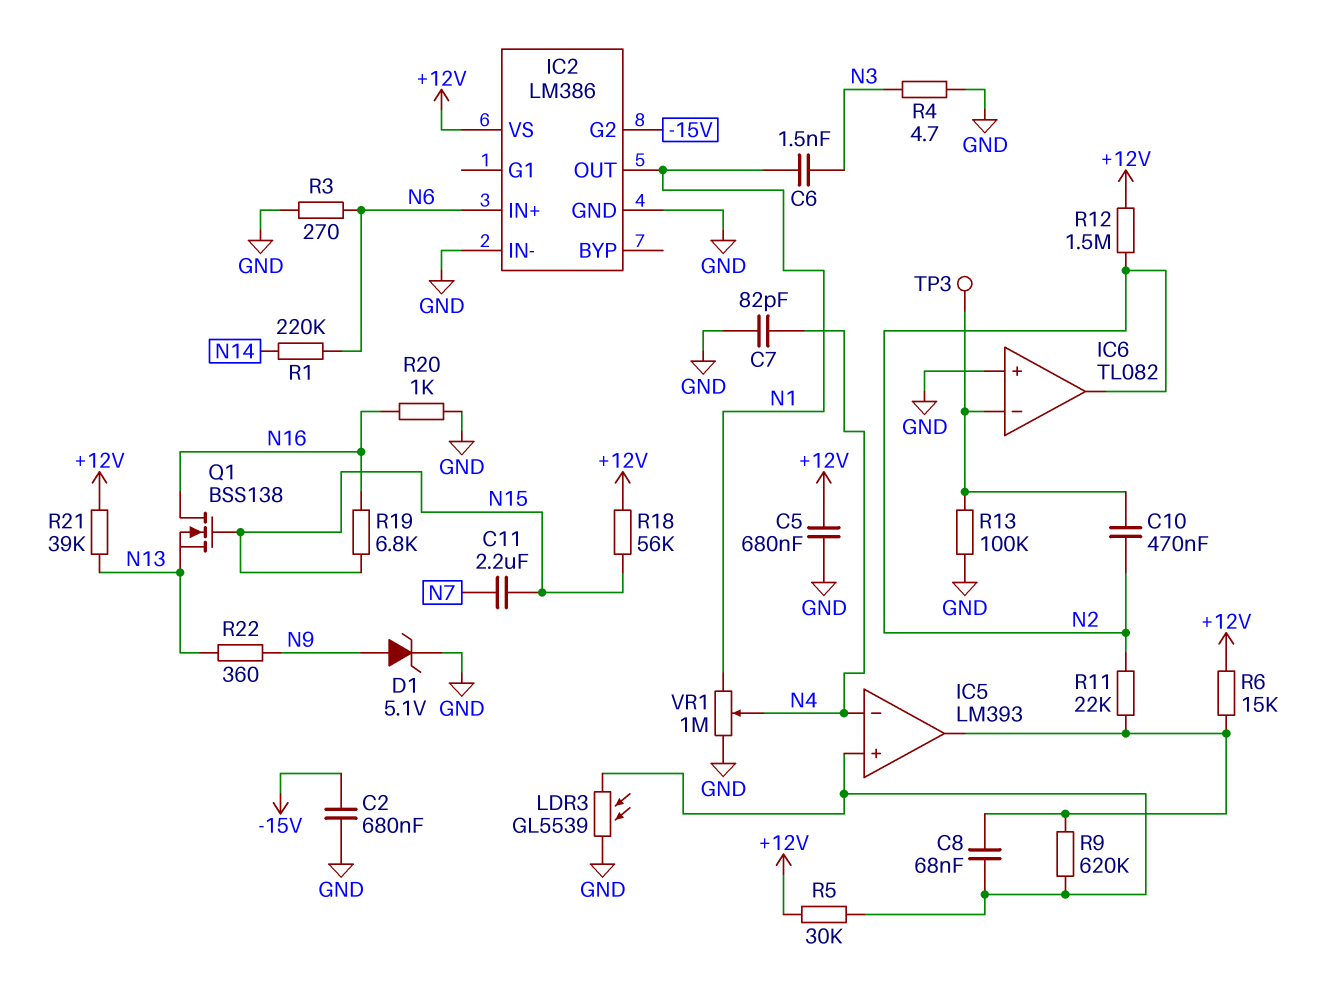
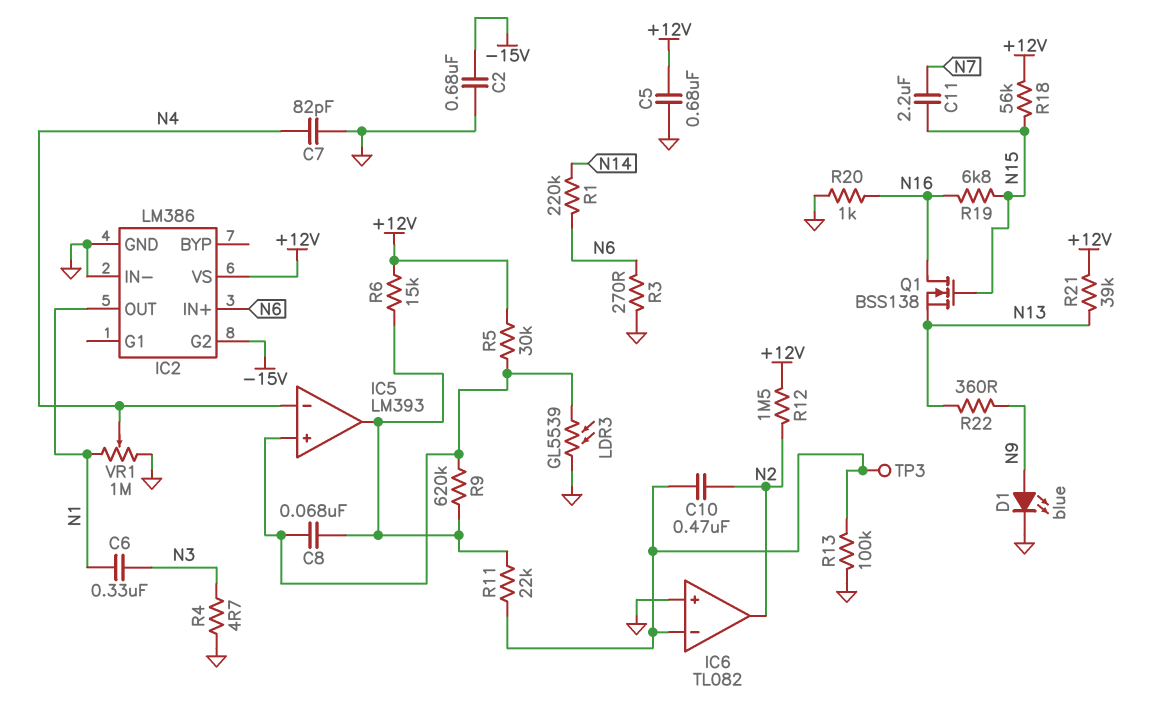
C6: 1.5nF (N1, N3) -> 330nF (N1, N3)
D1: zener 5.1V (A N9, K GND) -> LED blue (A N9, K GND)
R11: 22k (IC5/out, N2) -> 22k (IC5/out, IC6/in-)

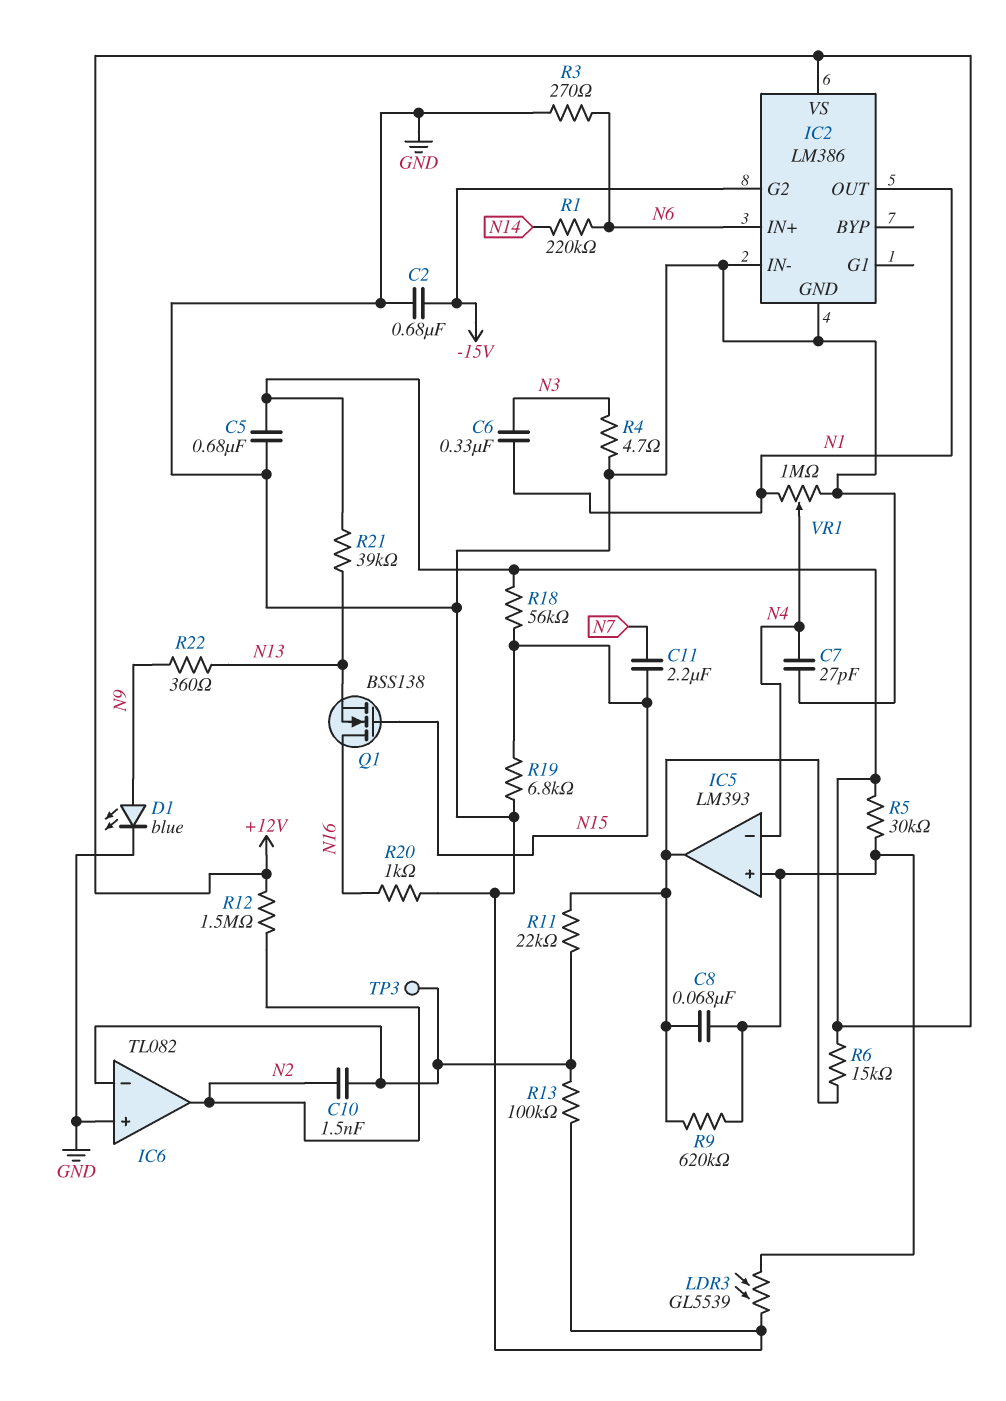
C7: 82pF (GND, N4) -> 27pF (GND, N4)
C10: 470nF (IC6/in-, N2) -> 1.5nF (IC6/in-, N2)
R19: 6.8k (N15, N16) -> 6.8k (GND, N15)

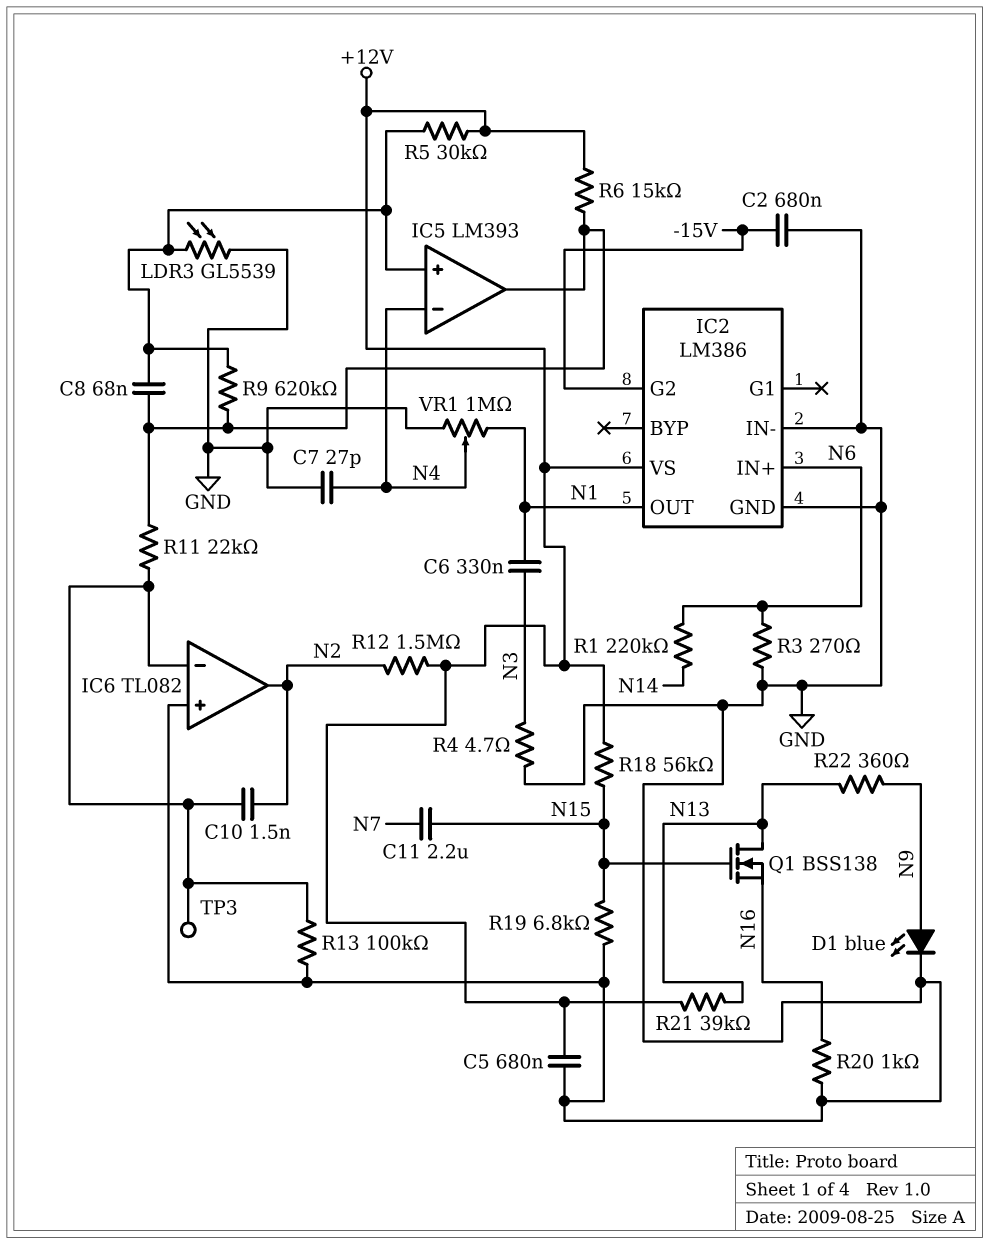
Q1: NMOS BSS138 (G N15, D N16, S N13) -> NMOS BSS138 (G N15, D N13, S N16)

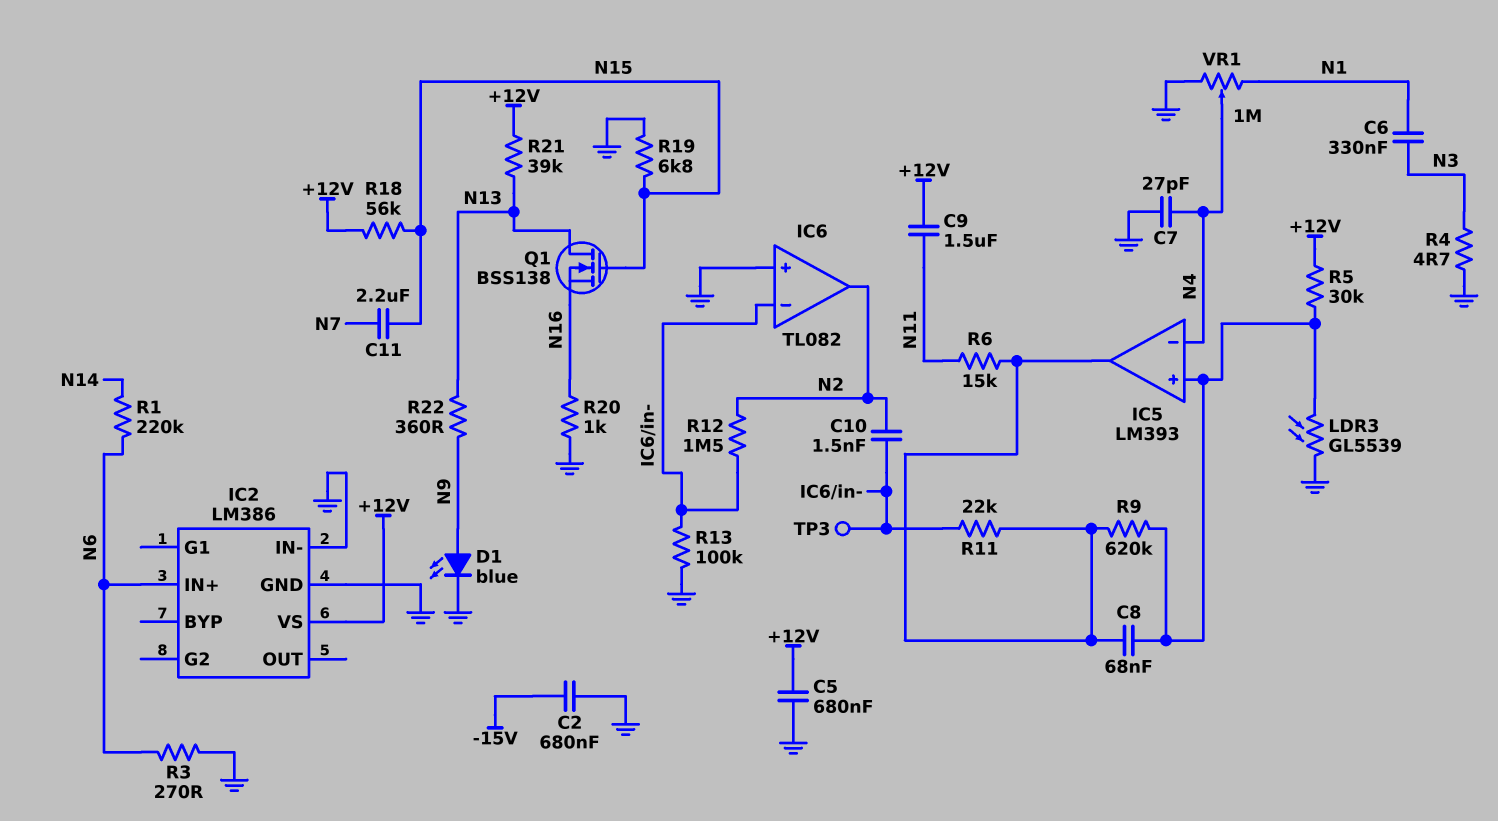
C9: none -> 1.5uF (+12V, N11)
IC2 pin G2: -15V -> none
IC2 pin OUT: N1 -> none
R6: 15k (+12V, IC5/out) -> 15k (IC5/out, N11)
R12: 1.5M (+12V, N2) -> 1.5M (IC6/in-, N2)

